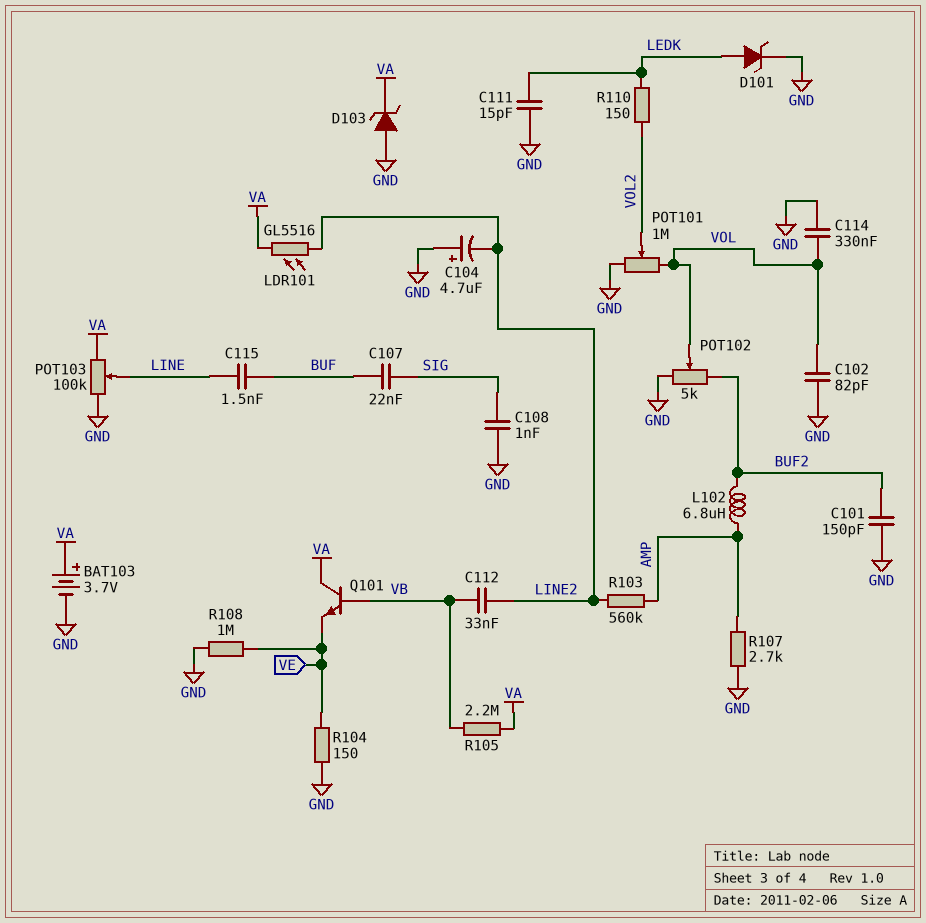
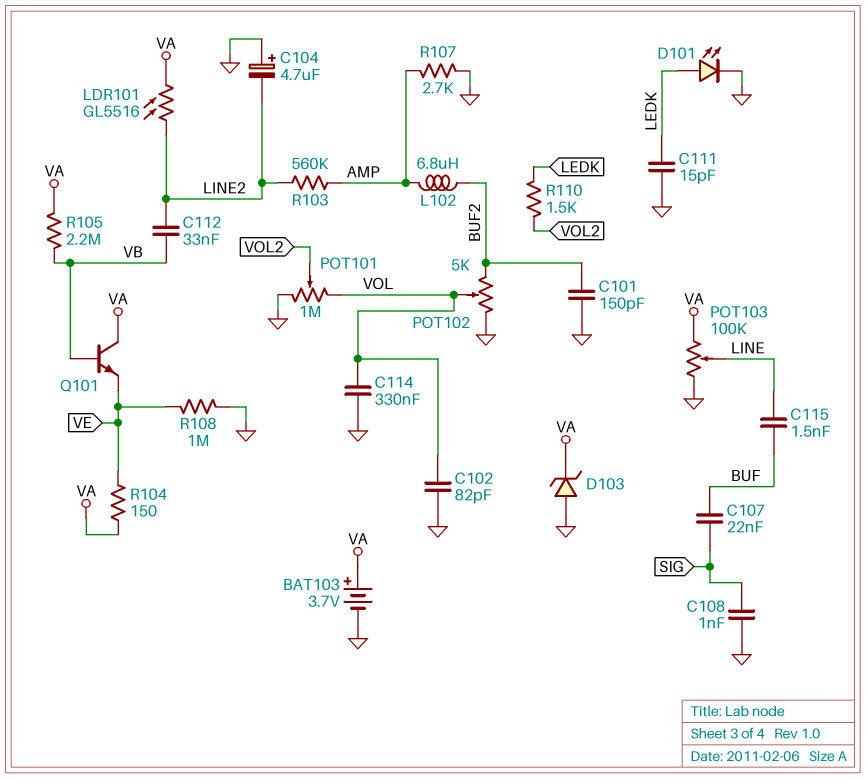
D101: zener (A LEDK, K GND) -> LED (A LEDK, K GND)
R104: 150 (GND, VE) -> 150 (VA, VE)
R110: 150 (LEDK, VOL2) -> 1.5k (LEDK, VOL2)

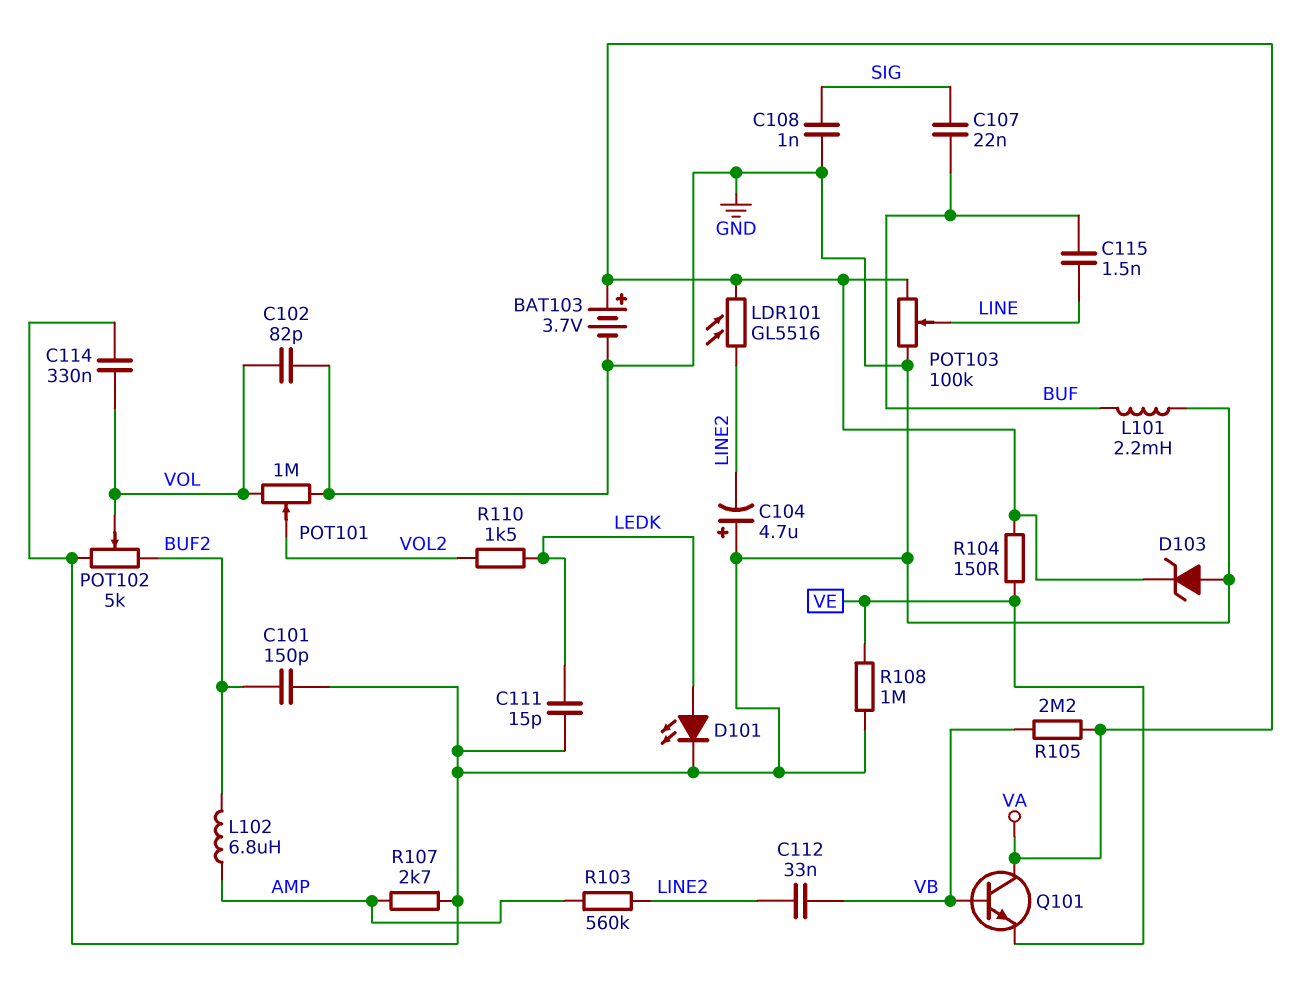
L101: none -> 2.2mH (BUF, GND)

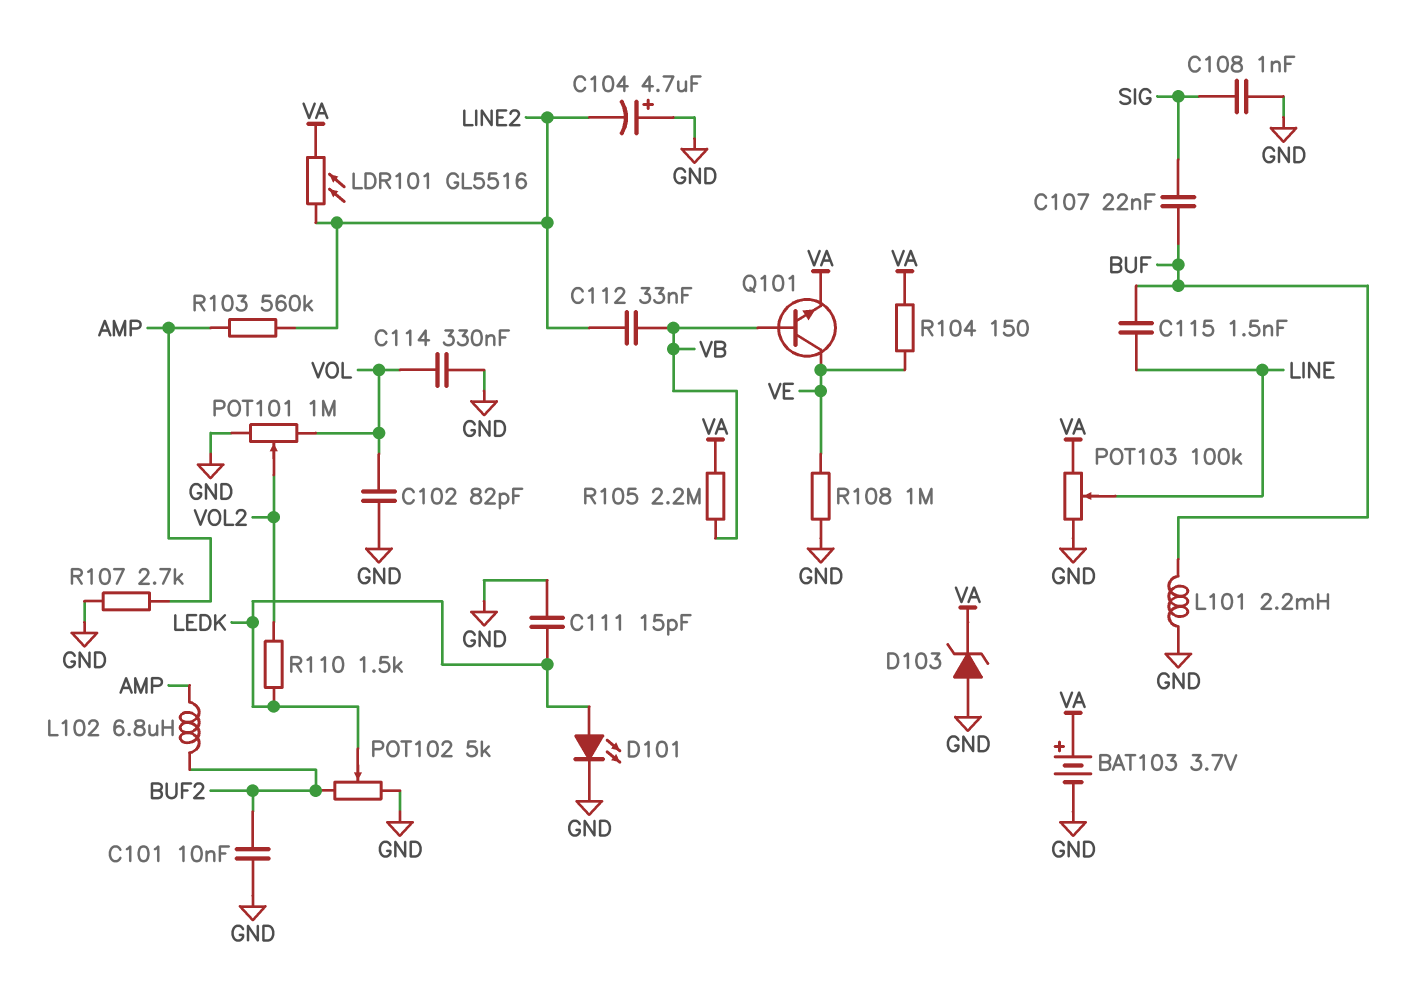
C101: 150pF (BUF2, GND) -> 10nF (BUF2, GND)
POT102: 5k (BUF2, GND, wiper VOL) -> 5k (BUF2, GND, wiper LEDK)
Q101: NPN (B VB, C VA, E VE) -> NPN (B VB, C VE, E VA)

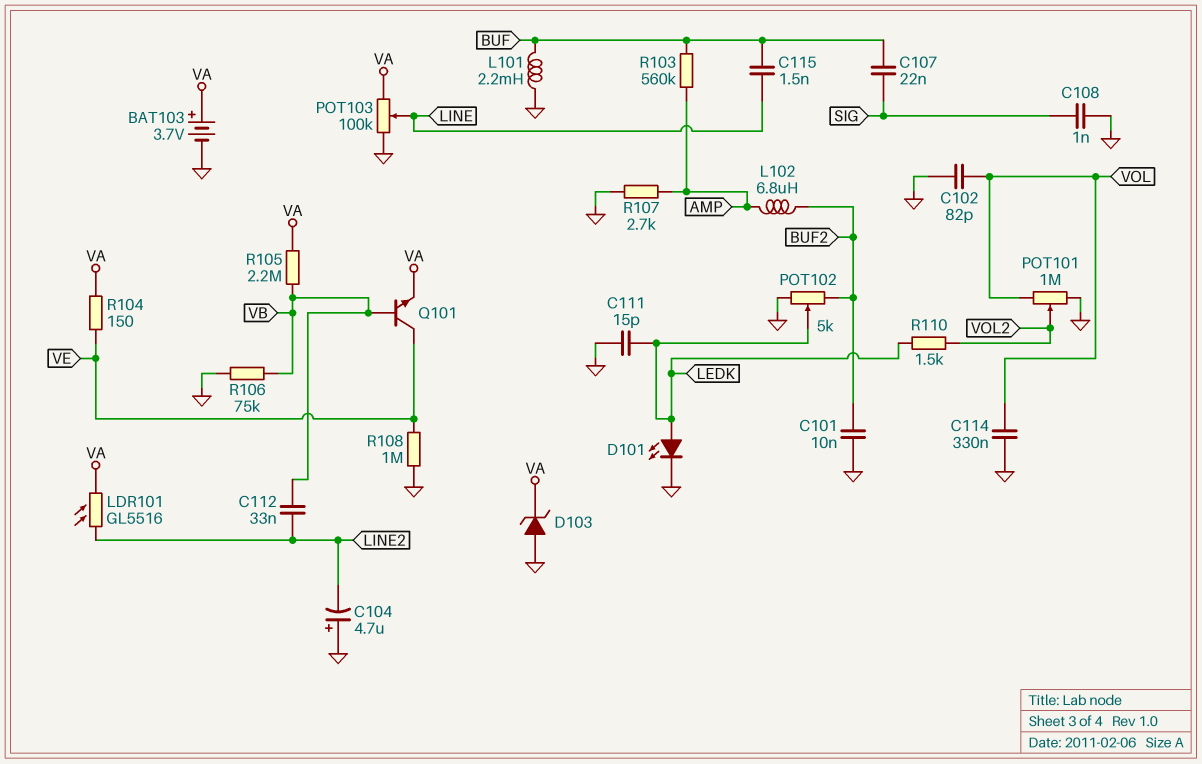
R103: 560k (AMP, LINE2) -> 560k (AMP, BUF)
R106: none -> 75k (GND, VB)

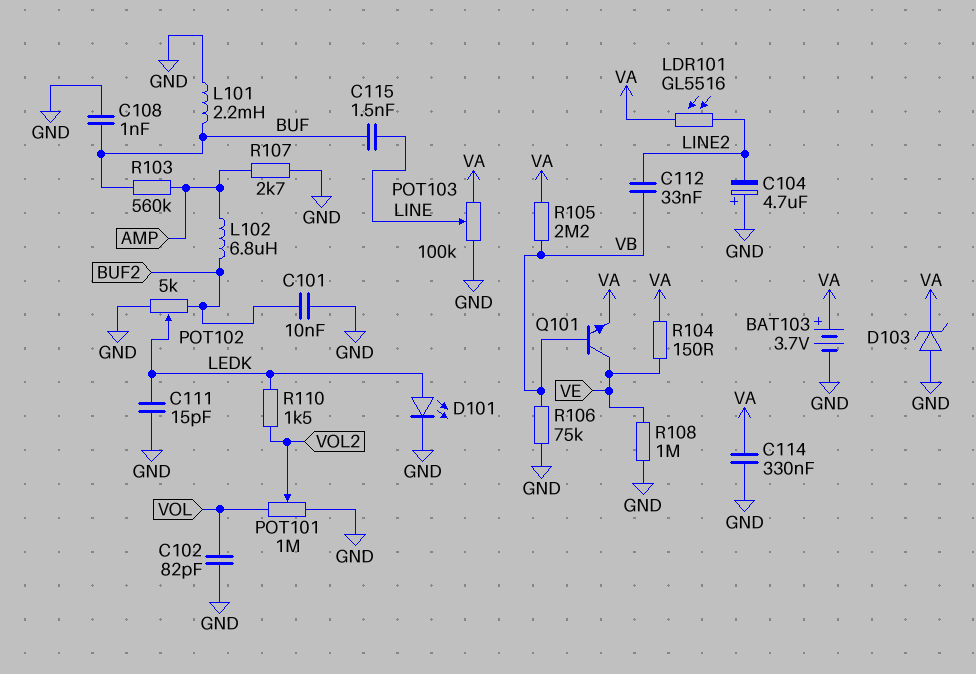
C107: 22nF (BUF, SIG) -> none
C108: 1nF (GND, SIG) -> 1nF (BUF, GND)
C114: 330nF (GND, VOL) -> 330nF (GND, VA)

